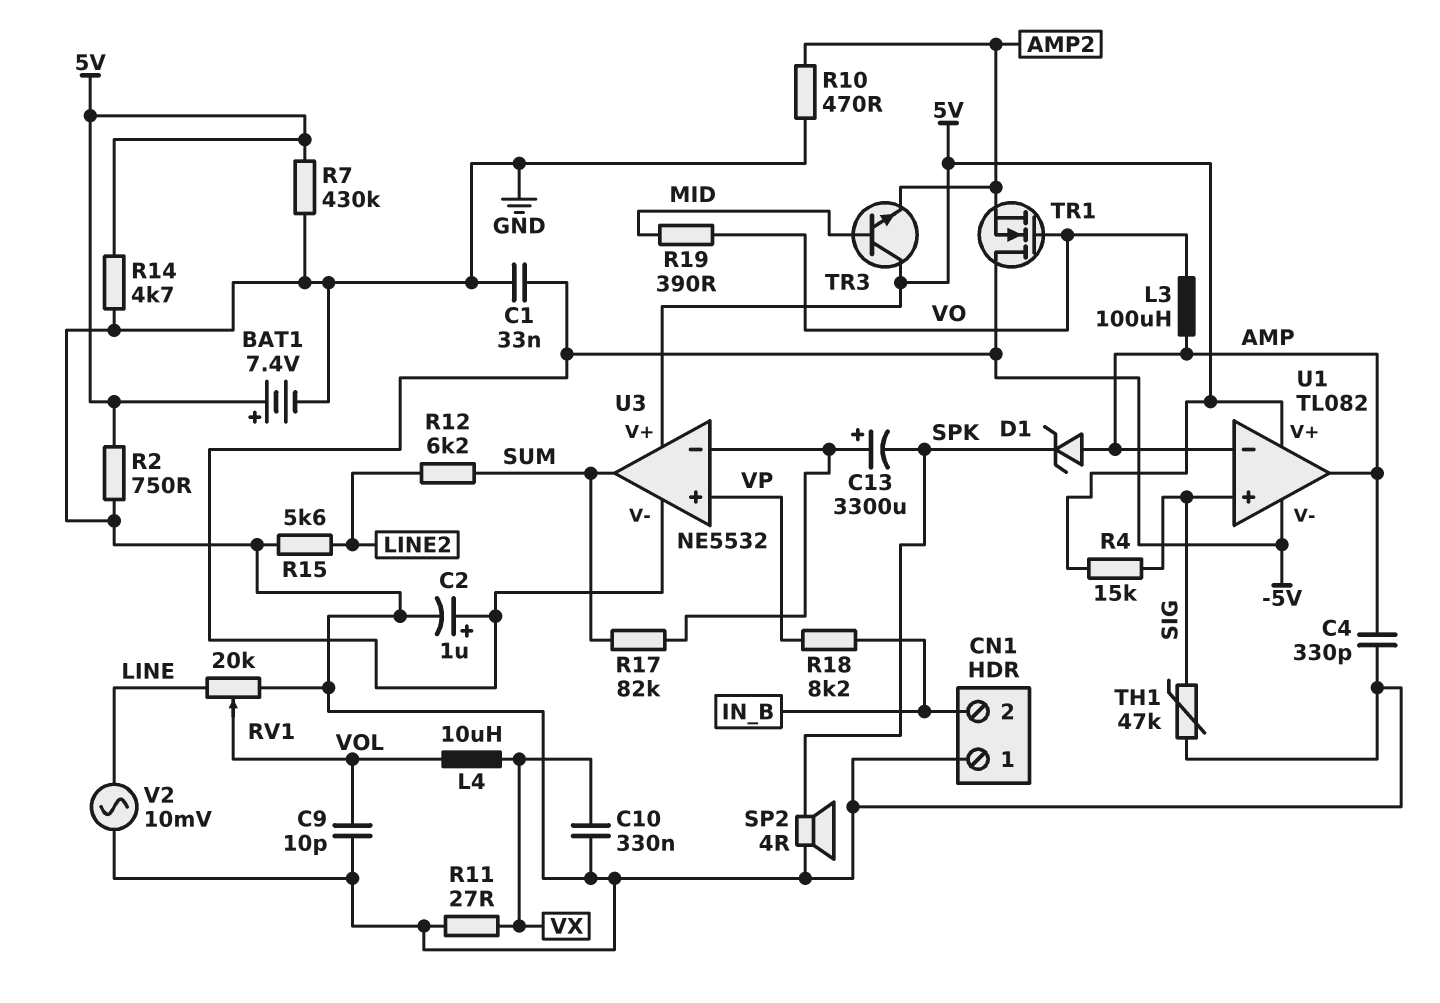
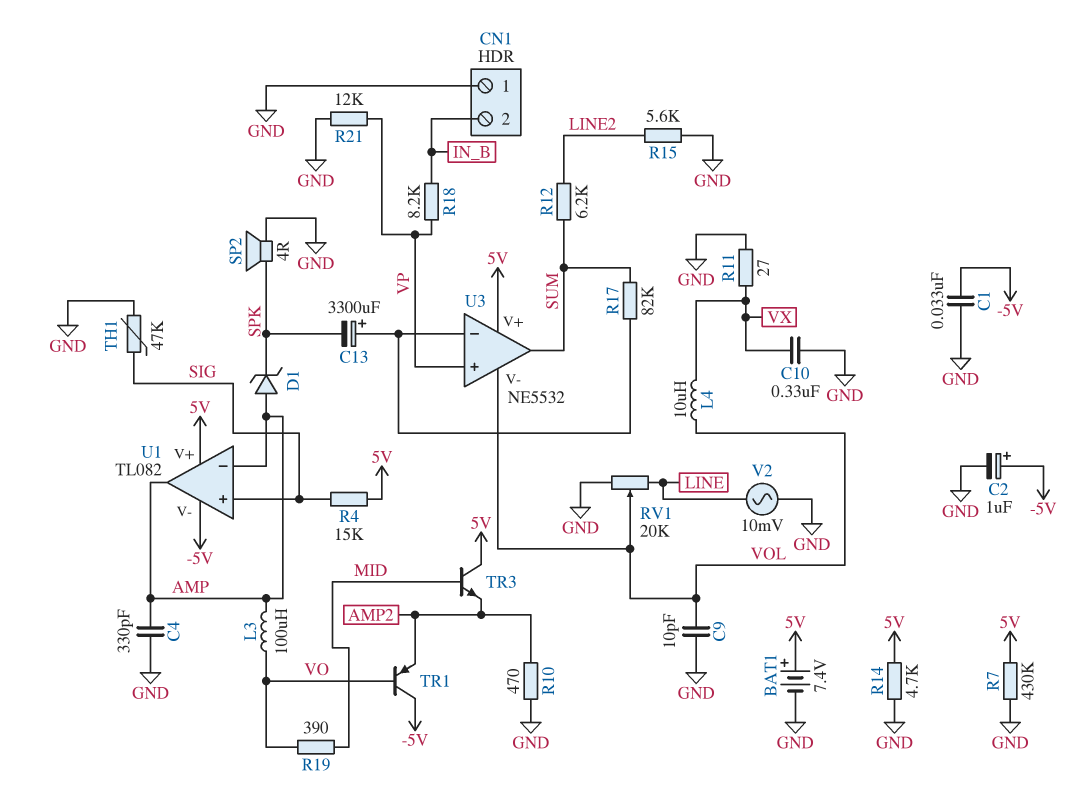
R2: 750 (5V, GND) -> none
R21: none -> 12k (GND, VP)
TR1: NMOS (G VO, D -5V, S AMP2) -> PNP (B VO, C -5V, E AMP2)
U3 pin V-: -5V -> VOL

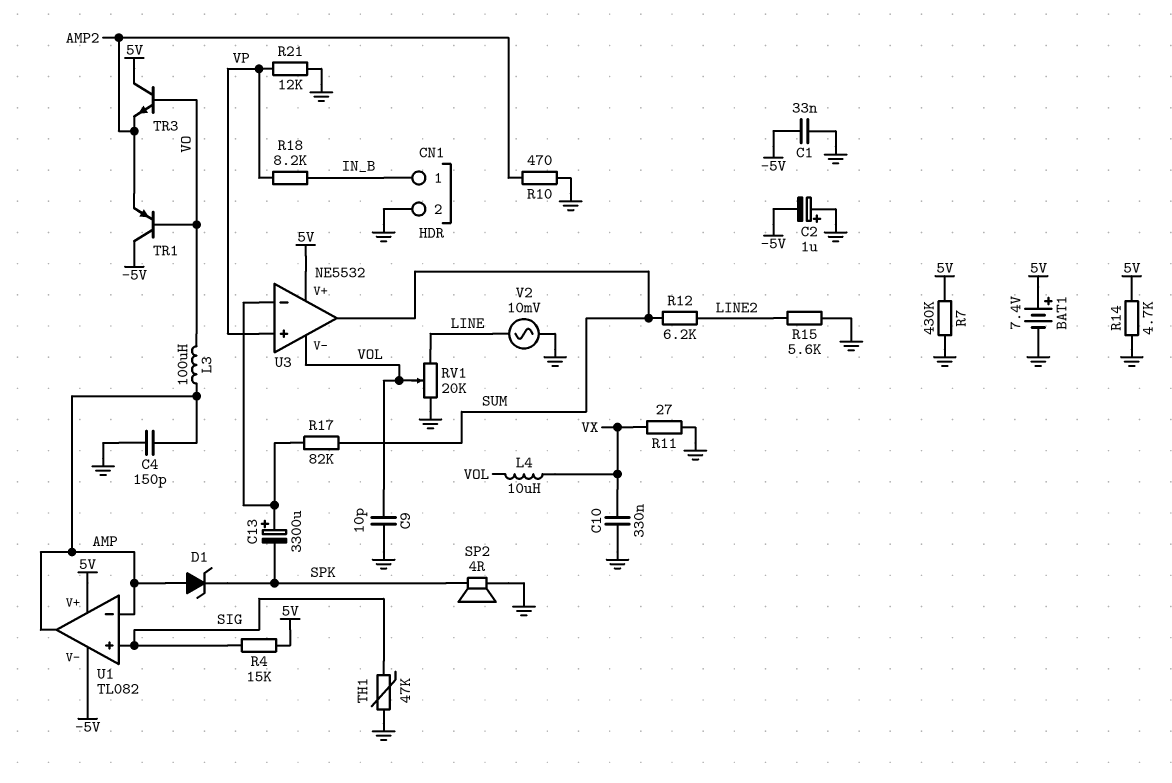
C2: 1uF (plus -5V, minus GND) -> 1uF (plus GND, minus -5V)
C4: 330pF (AMP, GND) -> 150pF (AMP, GND)
CN1 pin 1: GND -> IN_B
CN1 pin 2: IN_B -> GND
R19: 390 (MID, VO) -> none
TR3: NPN (B MID, C 5V, E AMP2) -> NPN (B VO, C 5V, E AMP2)

